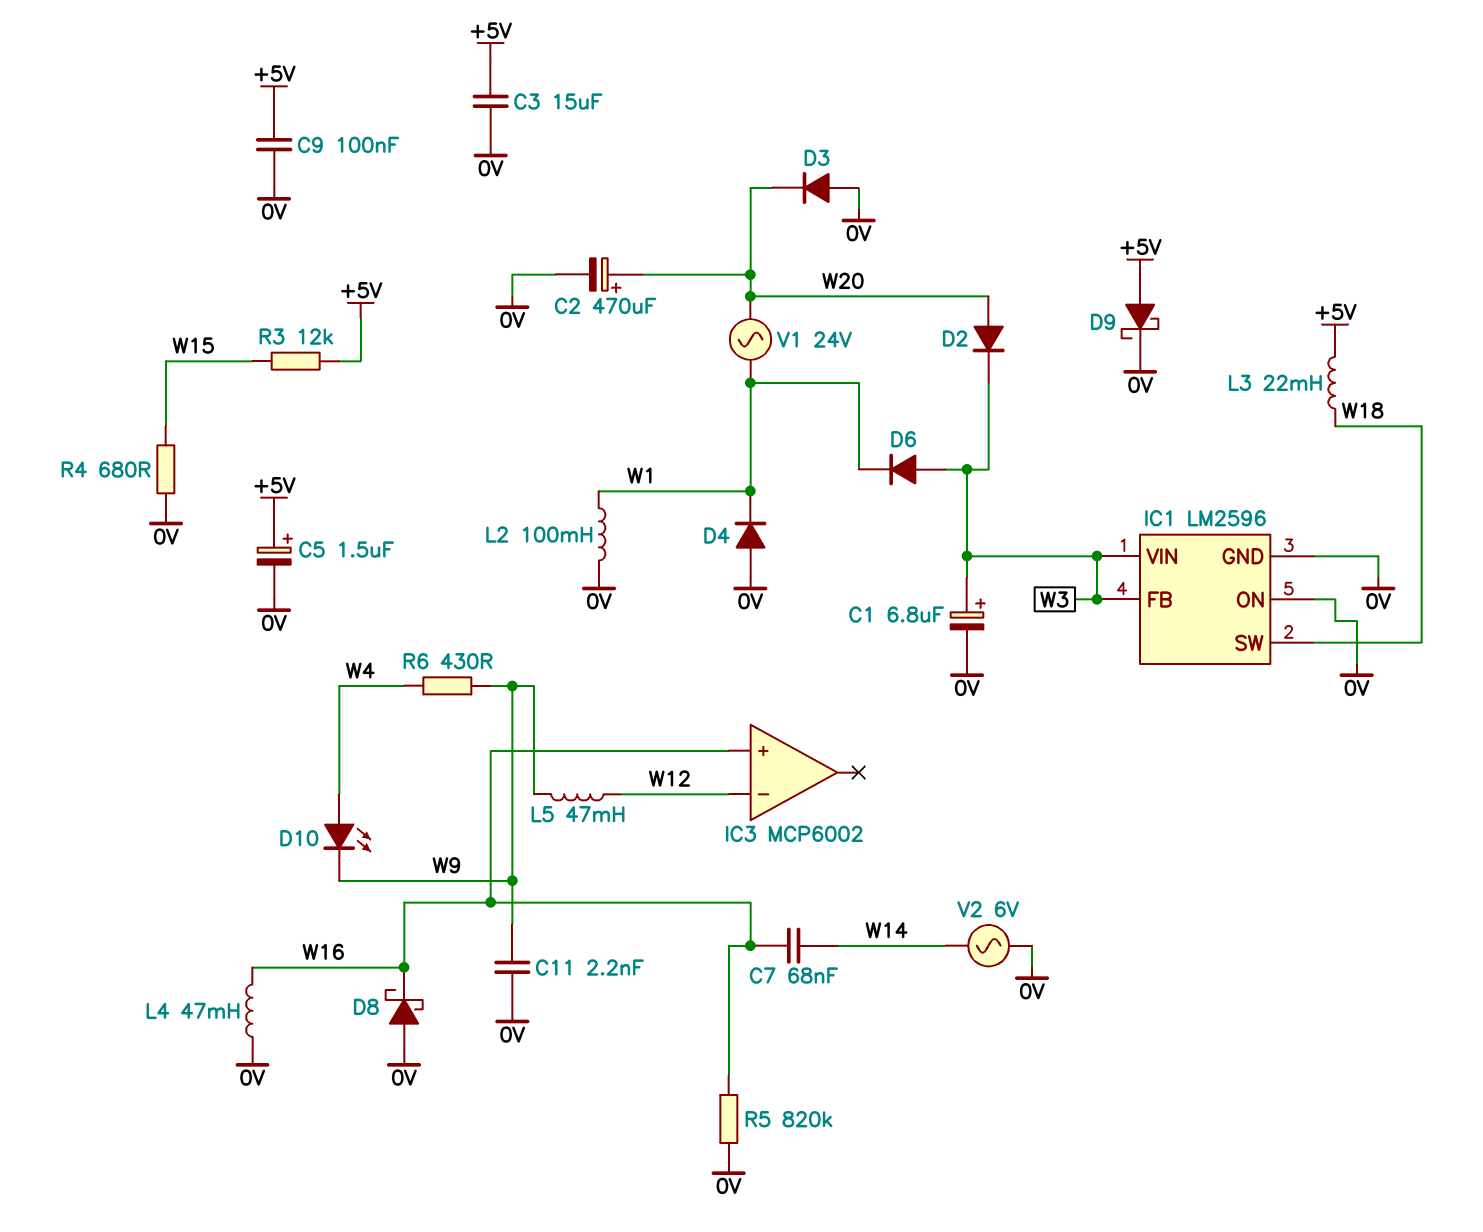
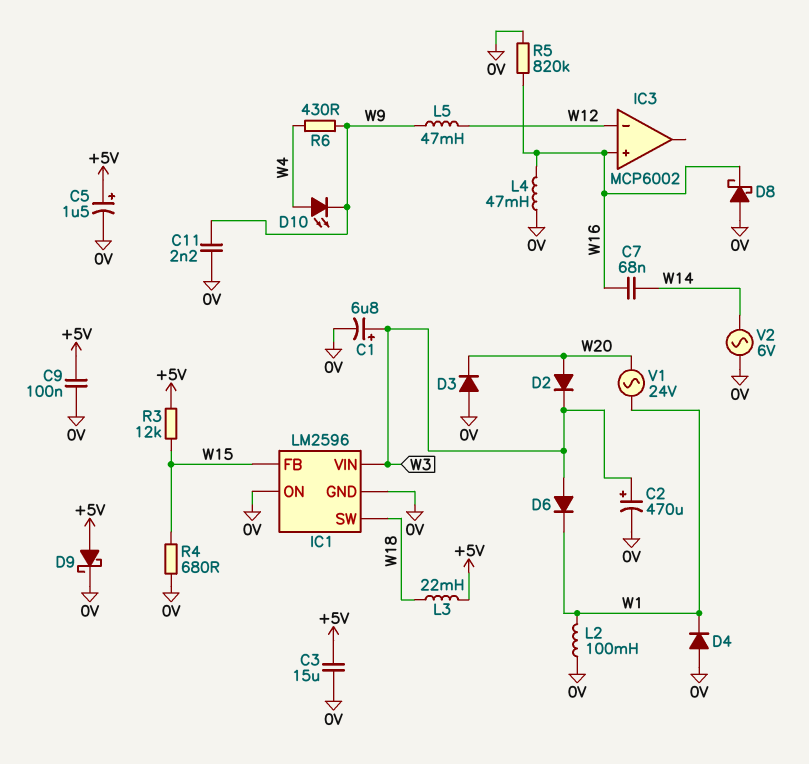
C2: 470uF (plus W20, minus 0V) -> 470uF (plus W3, minus 0V)
IC1 pin FB: W3 -> W15

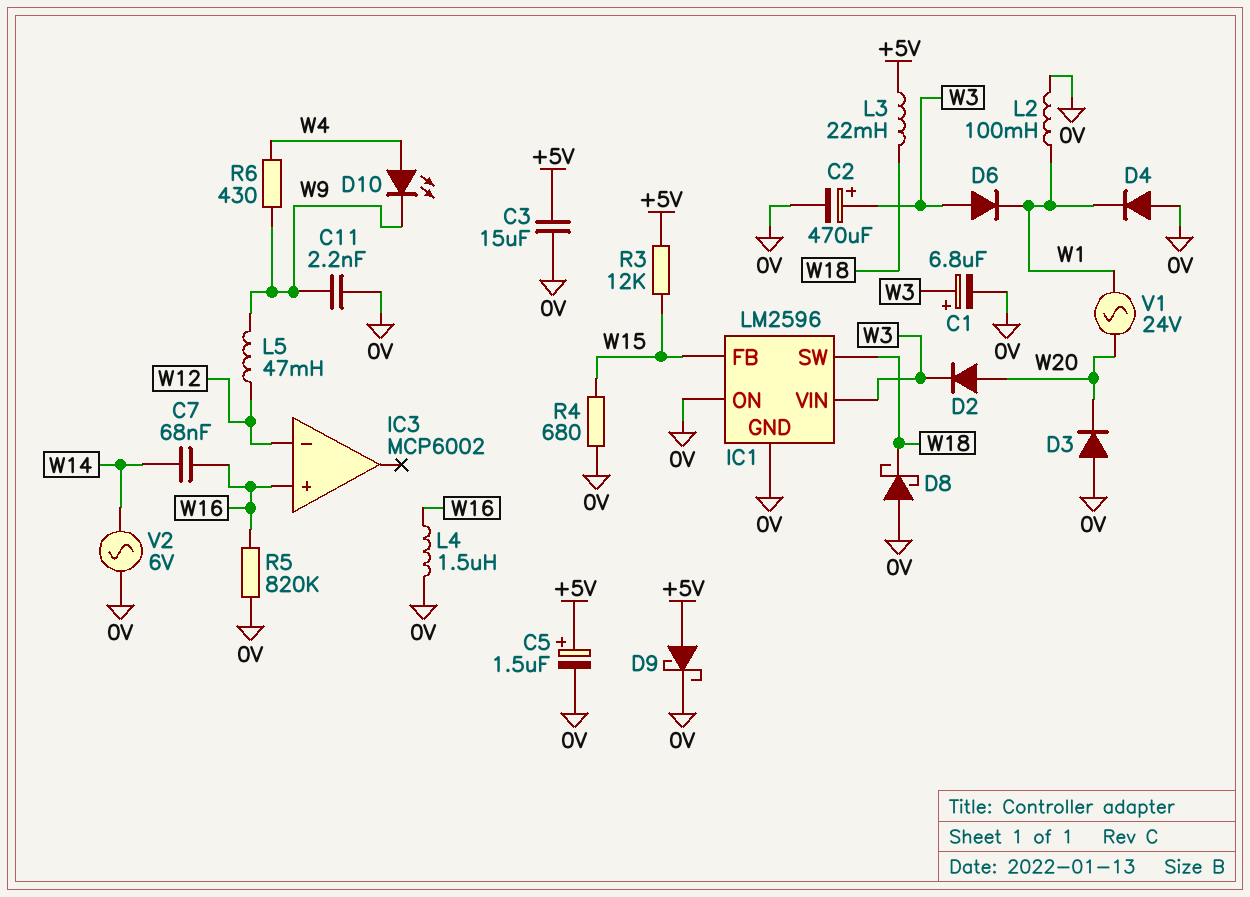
C9: 100nF (+5V, 0V) -> none
D8: schottky (A 0V, K W16) -> schottky (A 0V, K W18)
L4: 47mH (0V, W16) -> 1.5uH (0V, W16)

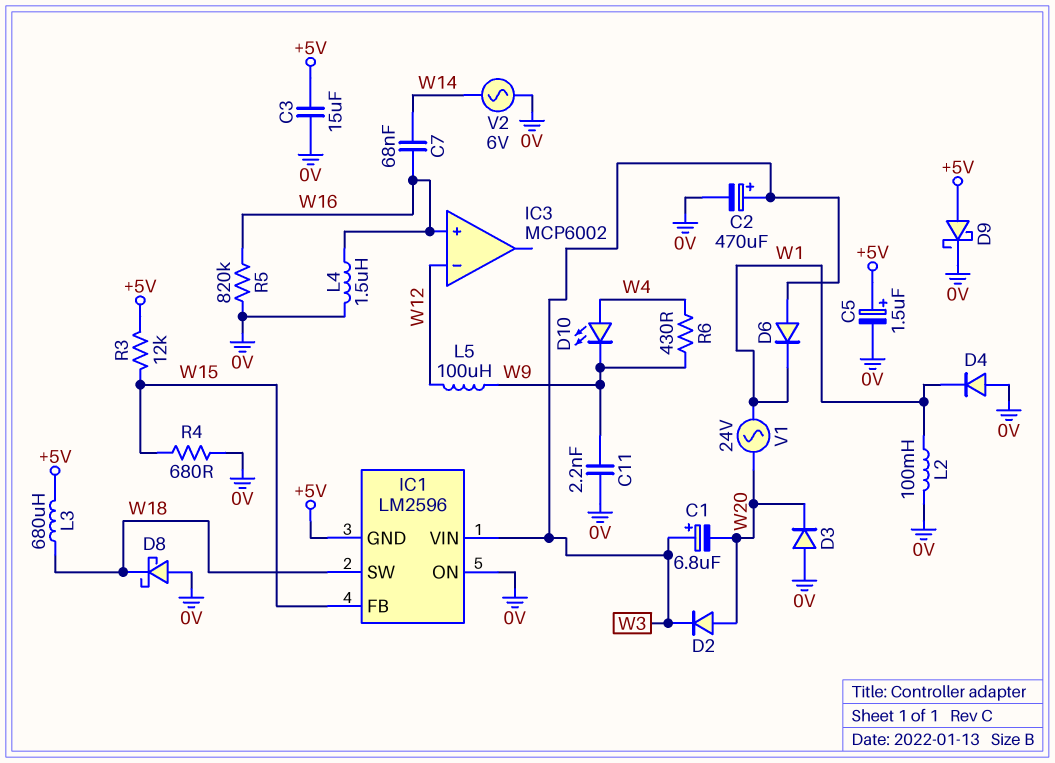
C1: 6.8uF (plus W3, minus 0V) -> 6.8uF (plus W3, minus W20)
IC1 pin GND: 0V -> +5V
L3: 22mH (+5V, W18) -> 680uH (+5V, W18)
L5: 47mH (W9, W12) -> 100uH (W9, W12)

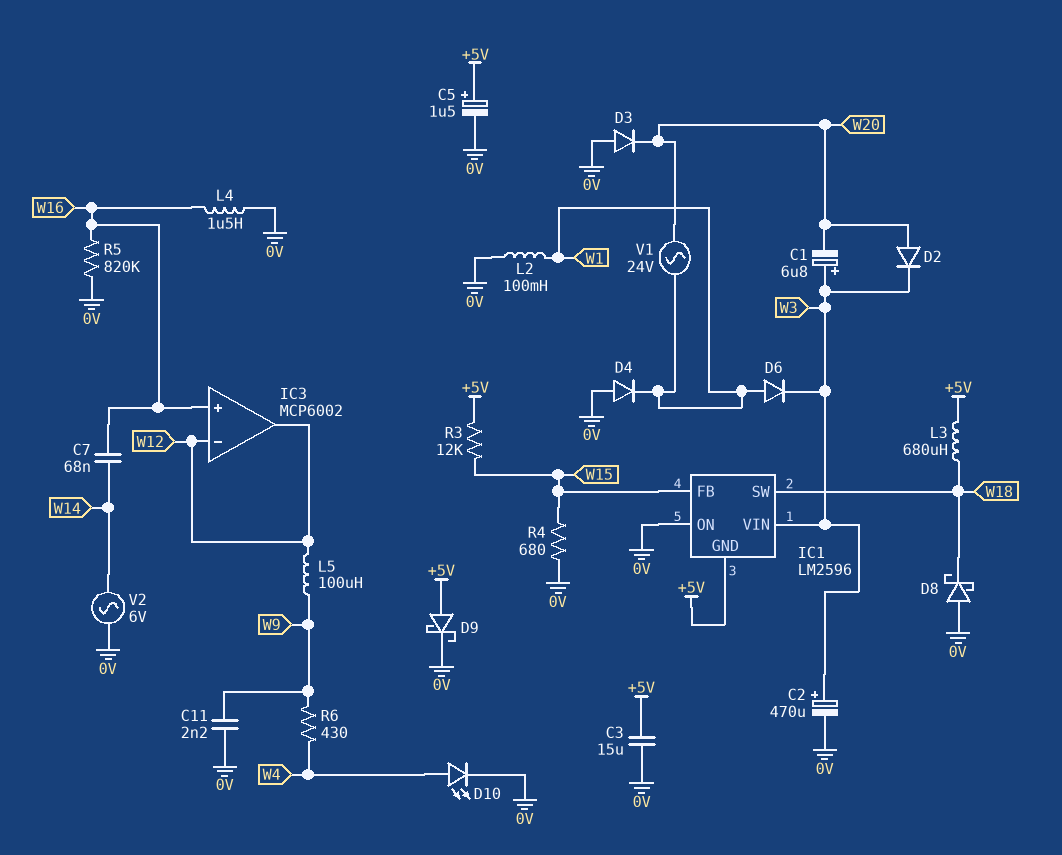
D6: diode (A W3, K W1) -> diode (A W1, K W3)
D10: LED (A W4, K W9) -> LED (A W4, K 0V)
IC3 pin out: none -> W12

